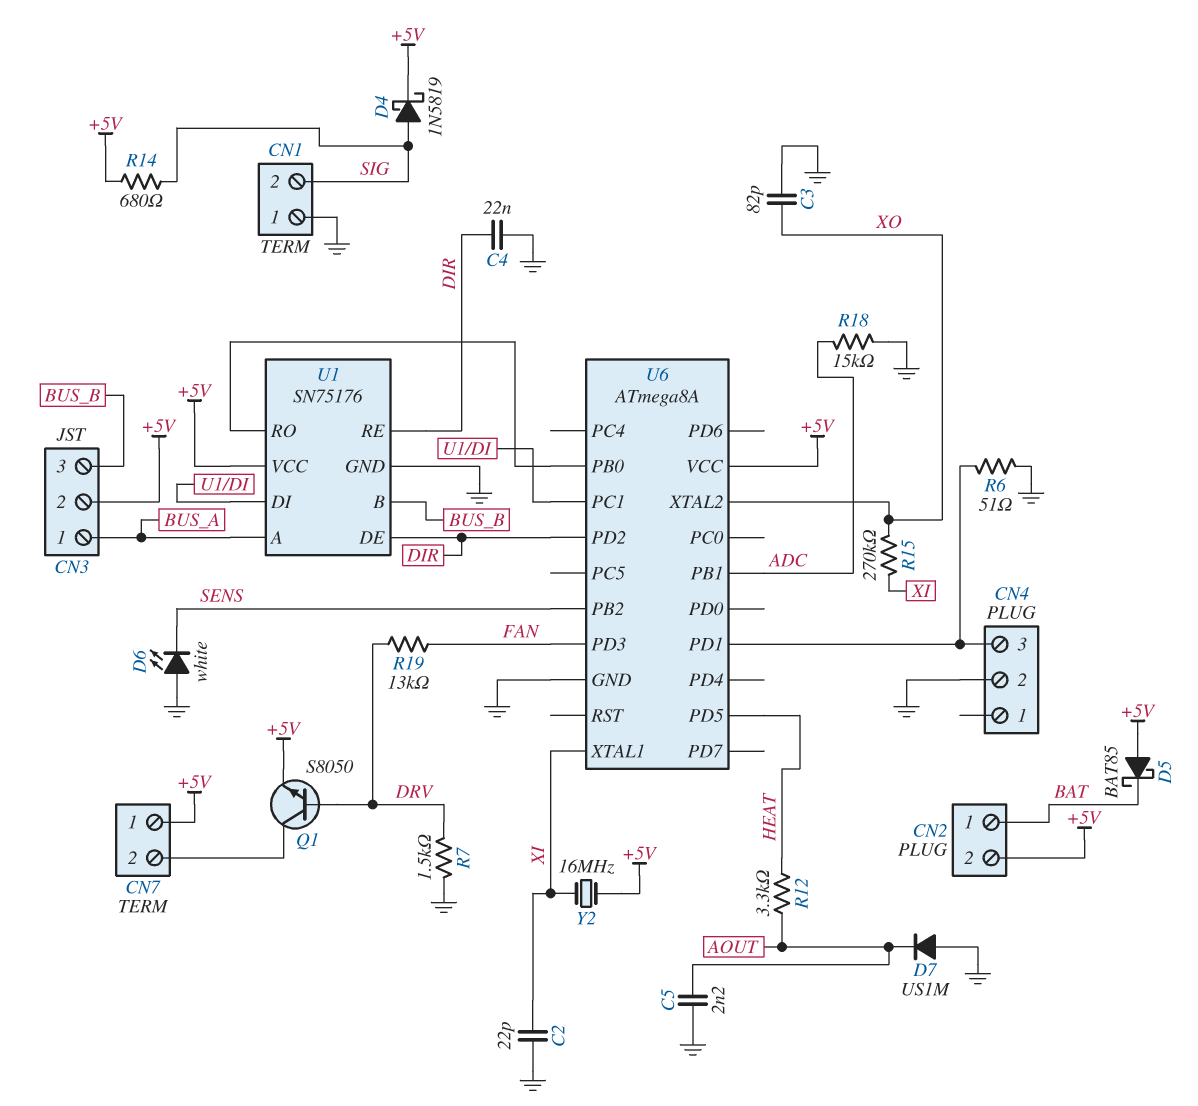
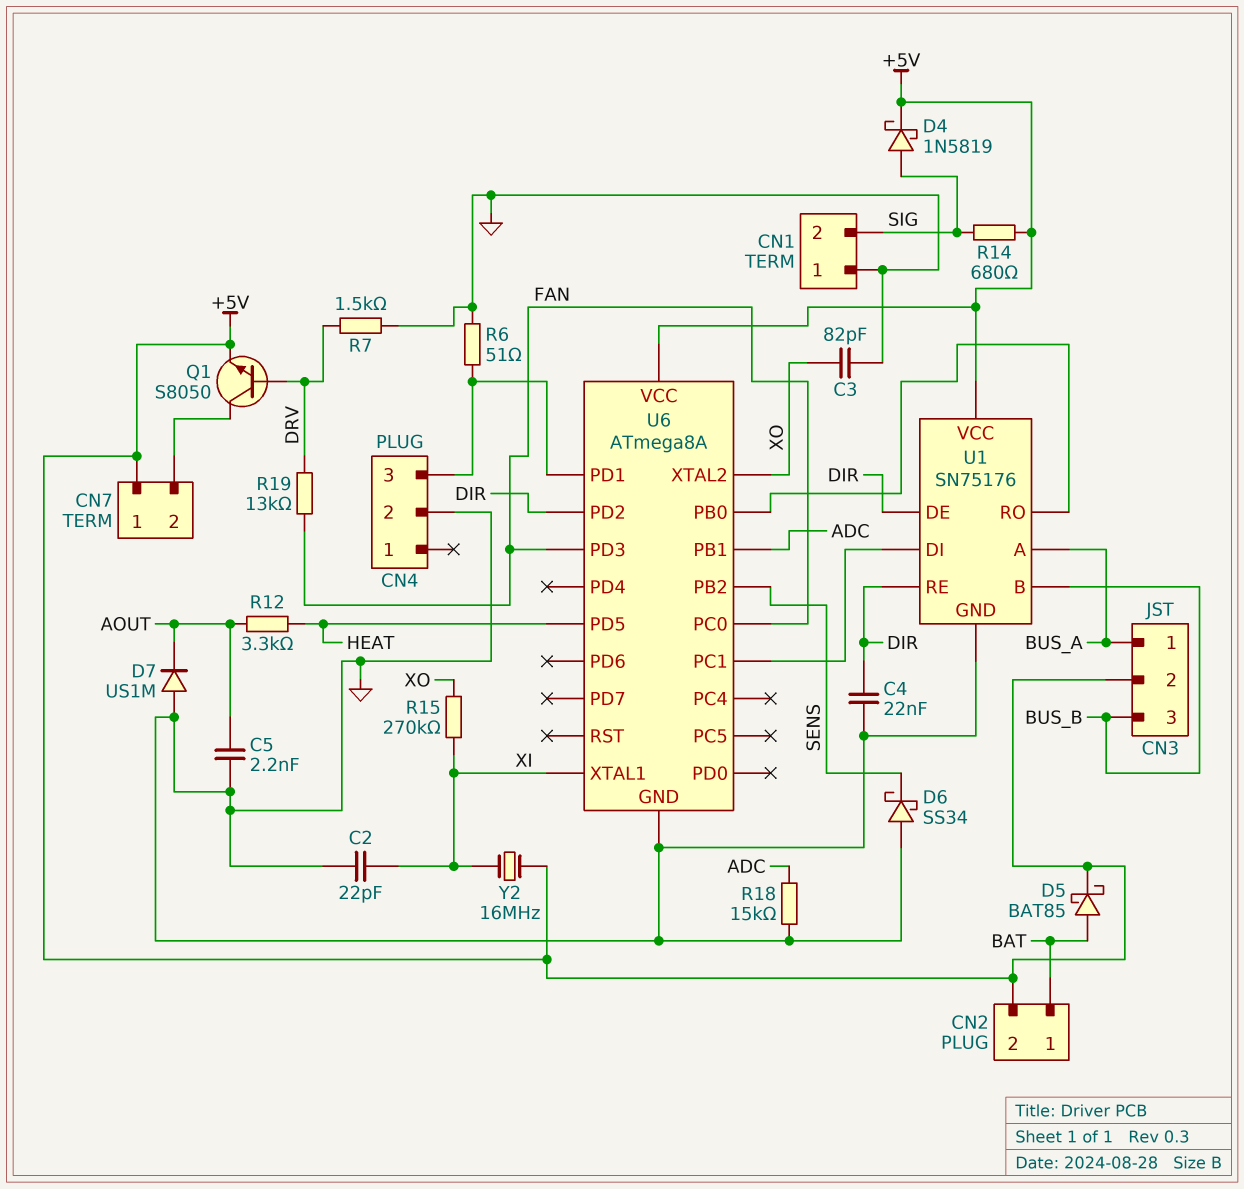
D5: schottky BAT85 (A +5V, K BAT) -> schottky BAT85 (A BAT, K +5V)
D6: LED white (A GND, K SENS) -> schottky SS34 (A GND, K SENS)
U6 pin PC0: none -> FAN

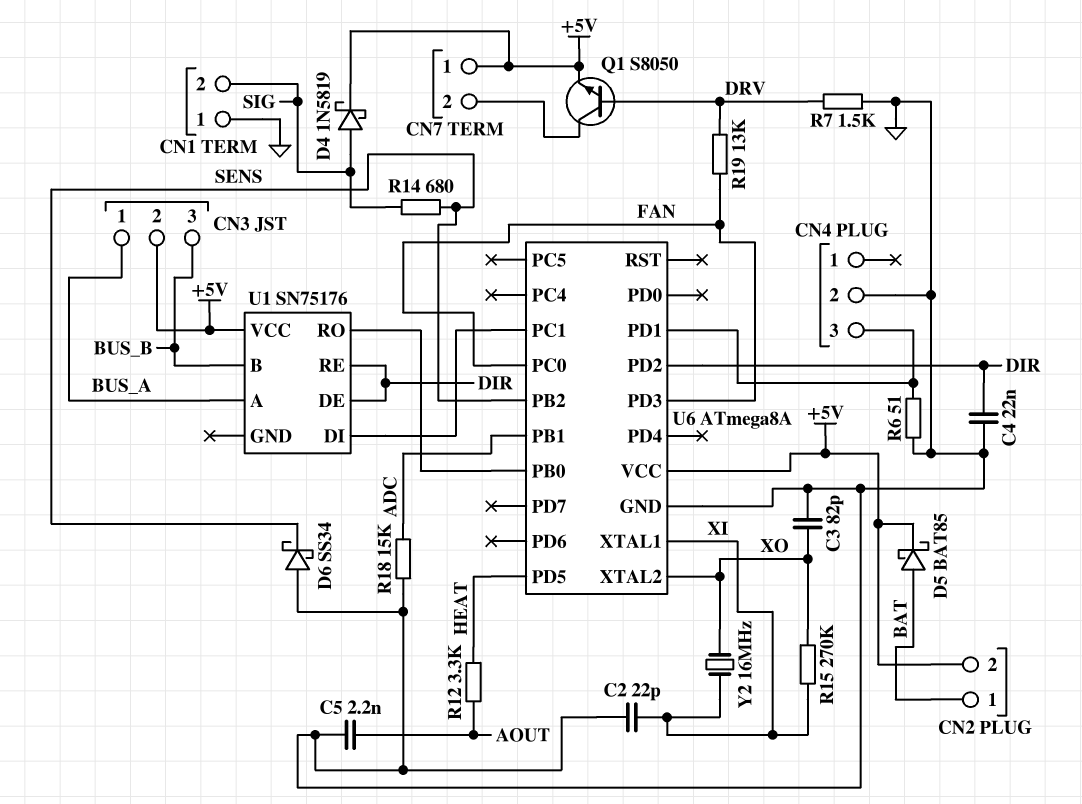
D7: diode US1M (A GND, K AOUT) -> none
R14: 680 (+5V, SIG) -> 680 (SENS, SIG)
U1 pin GND: GND -> none
Y2: 16MHz (+5V, XI) -> 16MHz (XI, XO)

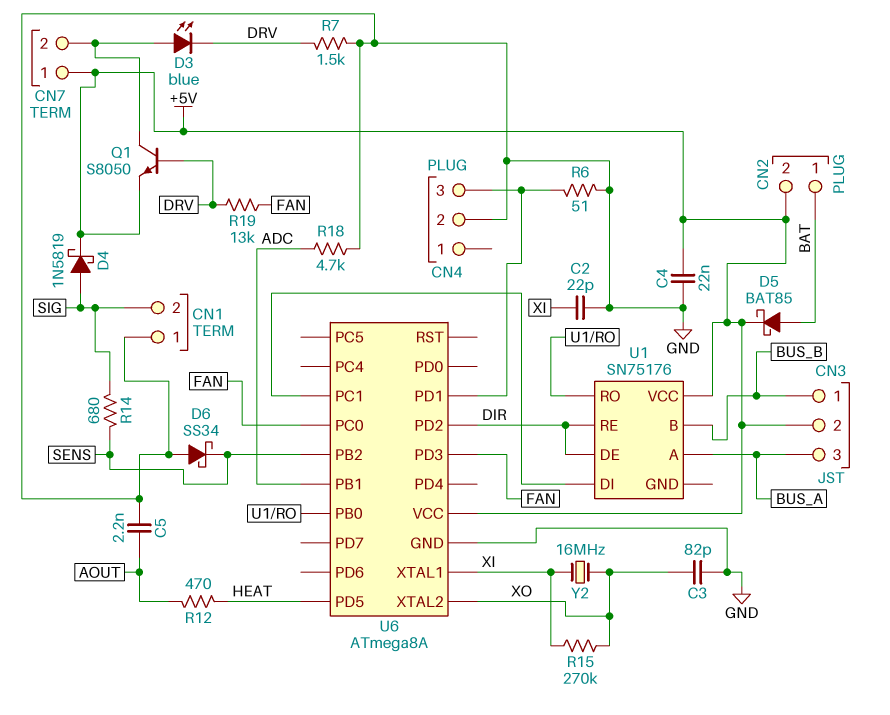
C4: 22nF (DIR, GND) -> 22nF (+5V, GND)
CN3 pin 1: BUS_A -> BUS_B
CN3 pin 3: BUS_B -> BUS_A
D3: none -> LED blue (A CN7/2, K DRV)
R12: 3.3k (AOUT, HEAT) -> 470 (AOUT, HEAT)
R18: 15k (ADC, GND) -> 4.7k (ADC, GND)

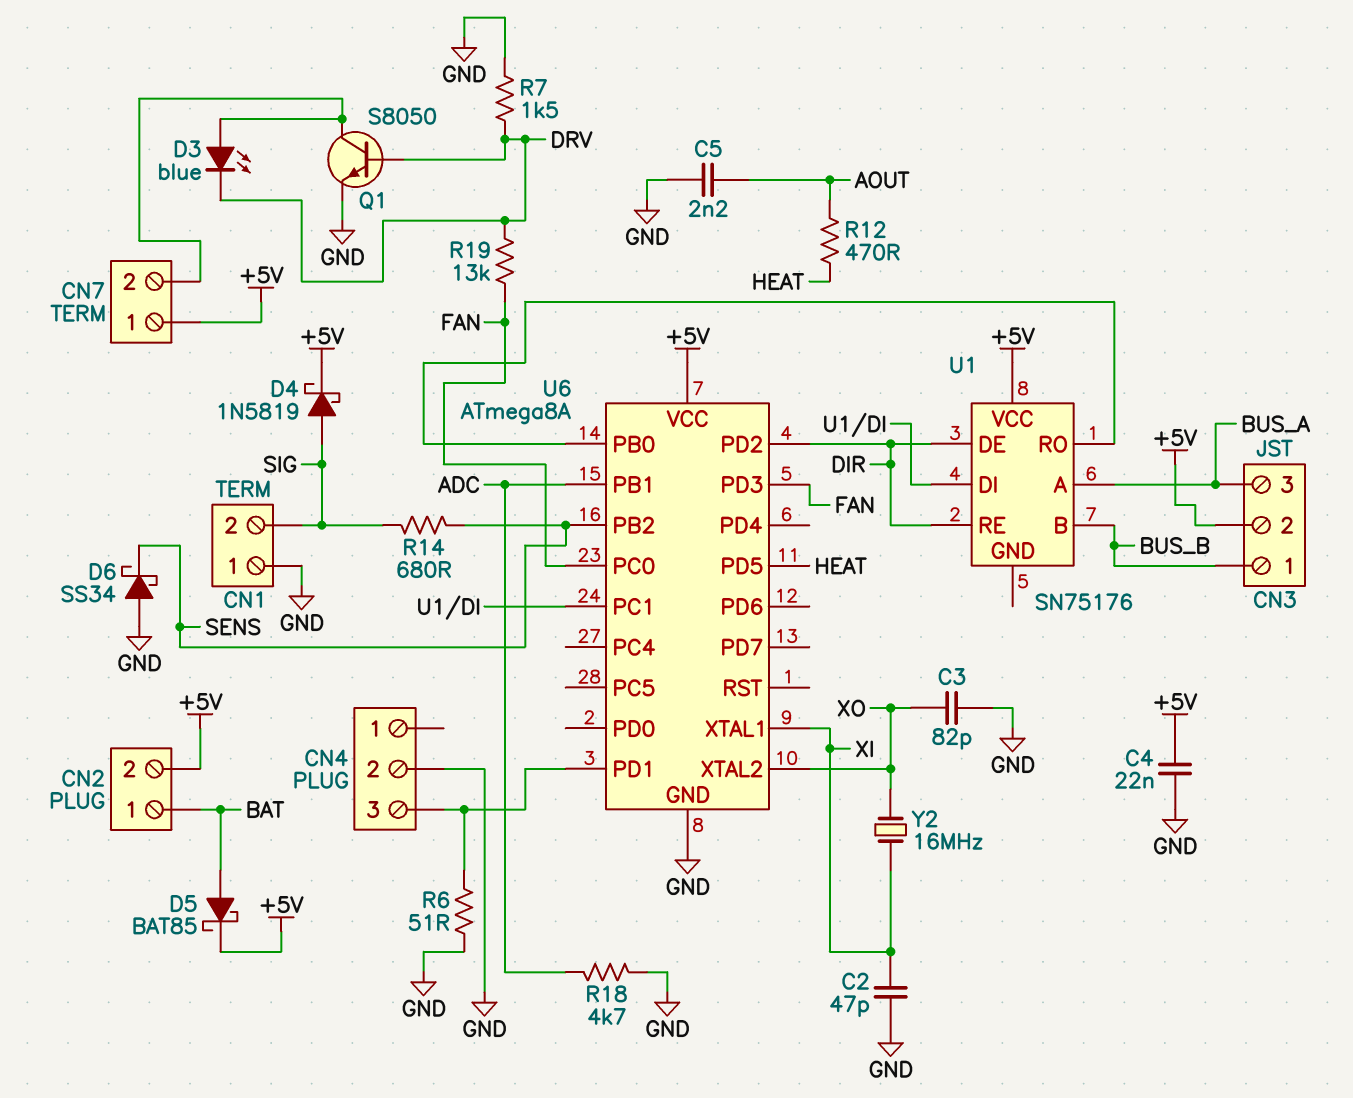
C2: 22pF (GND, XI) -> 47pF (GND, XI)
Q1: NPN S8050 (B DRV, C CN7/2, E +5V) -> NPN S8050 (B DRV, C CN7/2, E GND)
R15: 270k (XI, XO) -> none

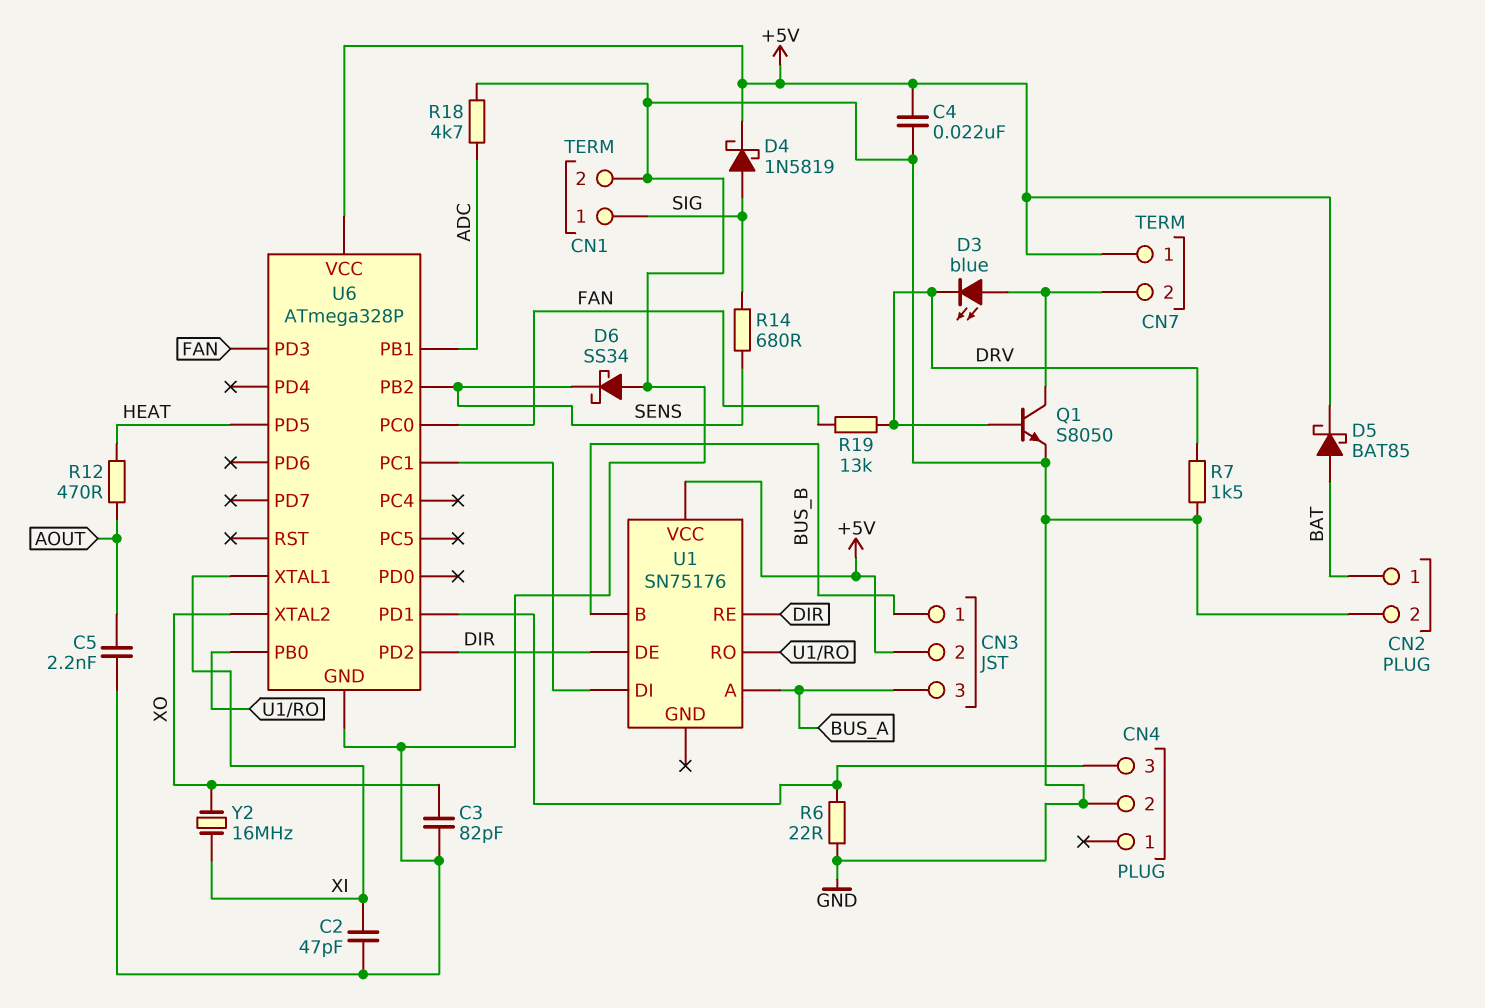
CN1 pin 1: GND -> SIG
CN1 pin 2: SIG -> GND
CN2 pin 2: +5V -> GND
R6: 51 (CN4/3, GND) -> 22 (CN4/3, GND)
U6: ATmega8A -> ATmega328P

